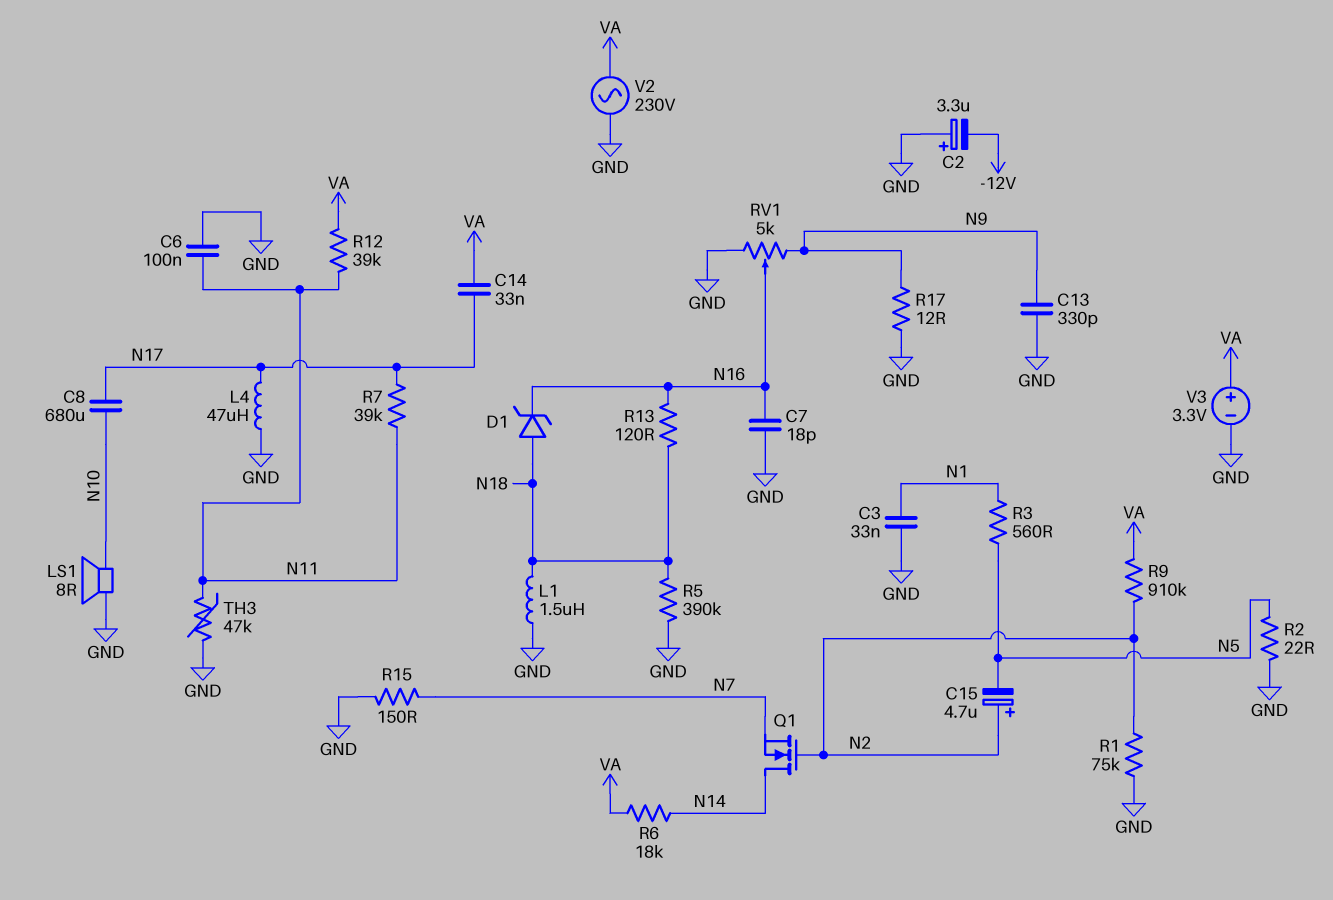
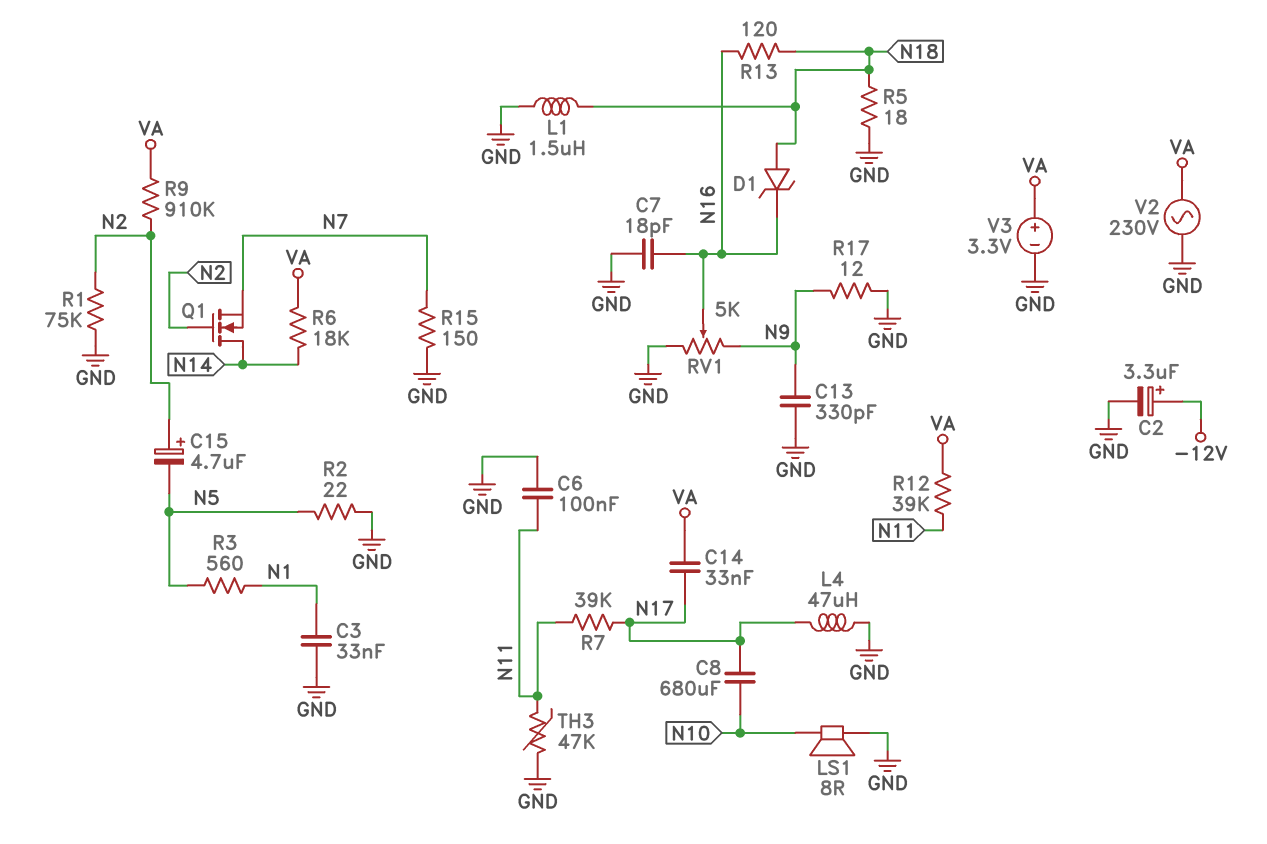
C2: 3.3uF (plus GND, minus -12V) -> 3.3uF (plus -12V, minus GND)
R5: 390k (GND, N18) -> 18 (GND, N18)

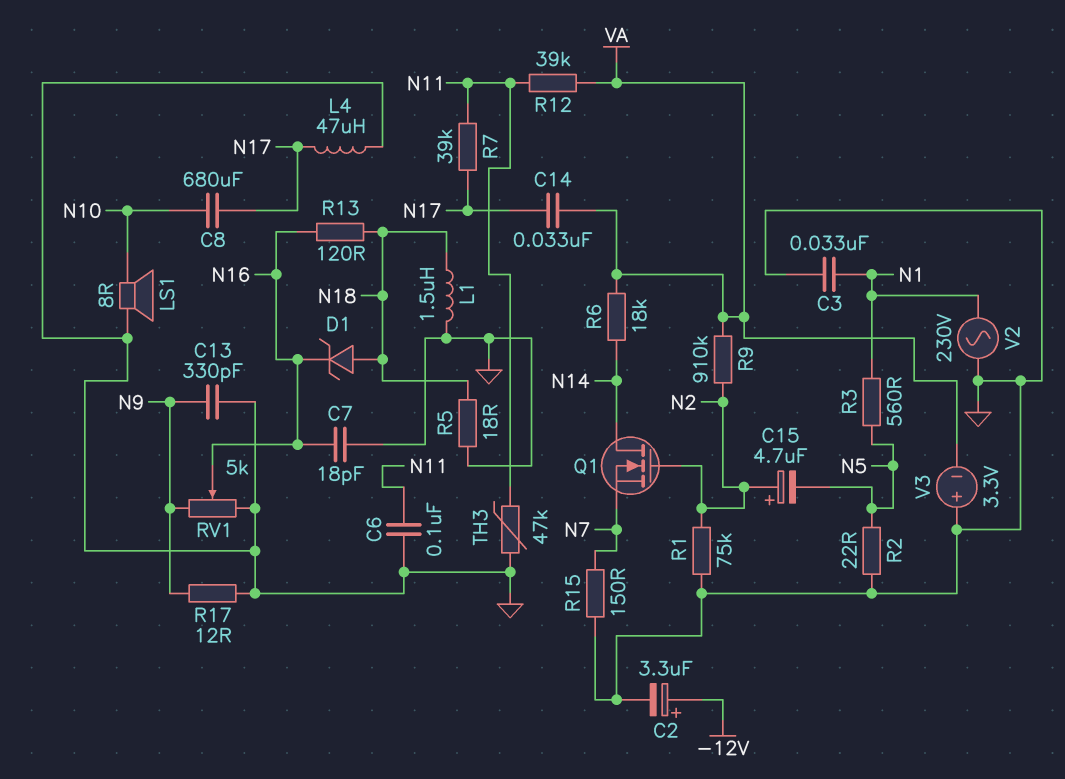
V2: AC 230V (GND, VA) -> AC 230V (GND, N1)
V3: 3.3V (plus VA, minus GND) -> 3.3V (plus GND, minus VA)

